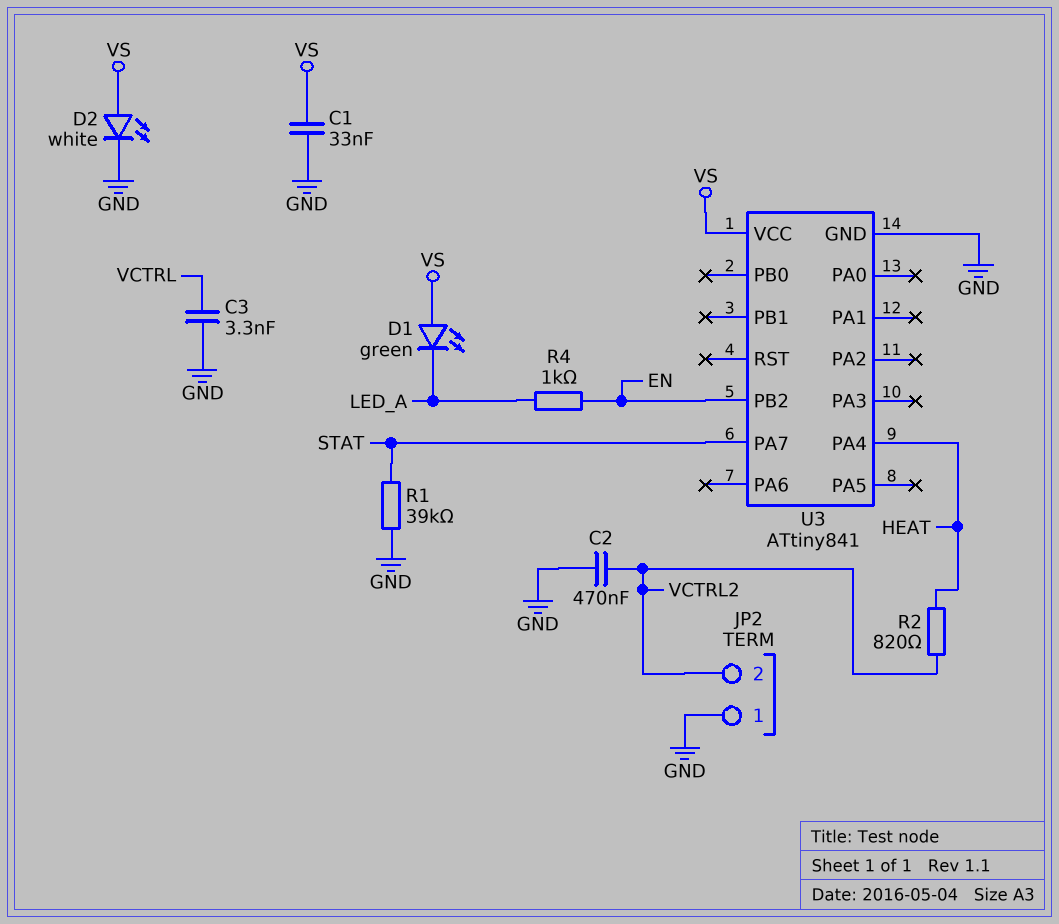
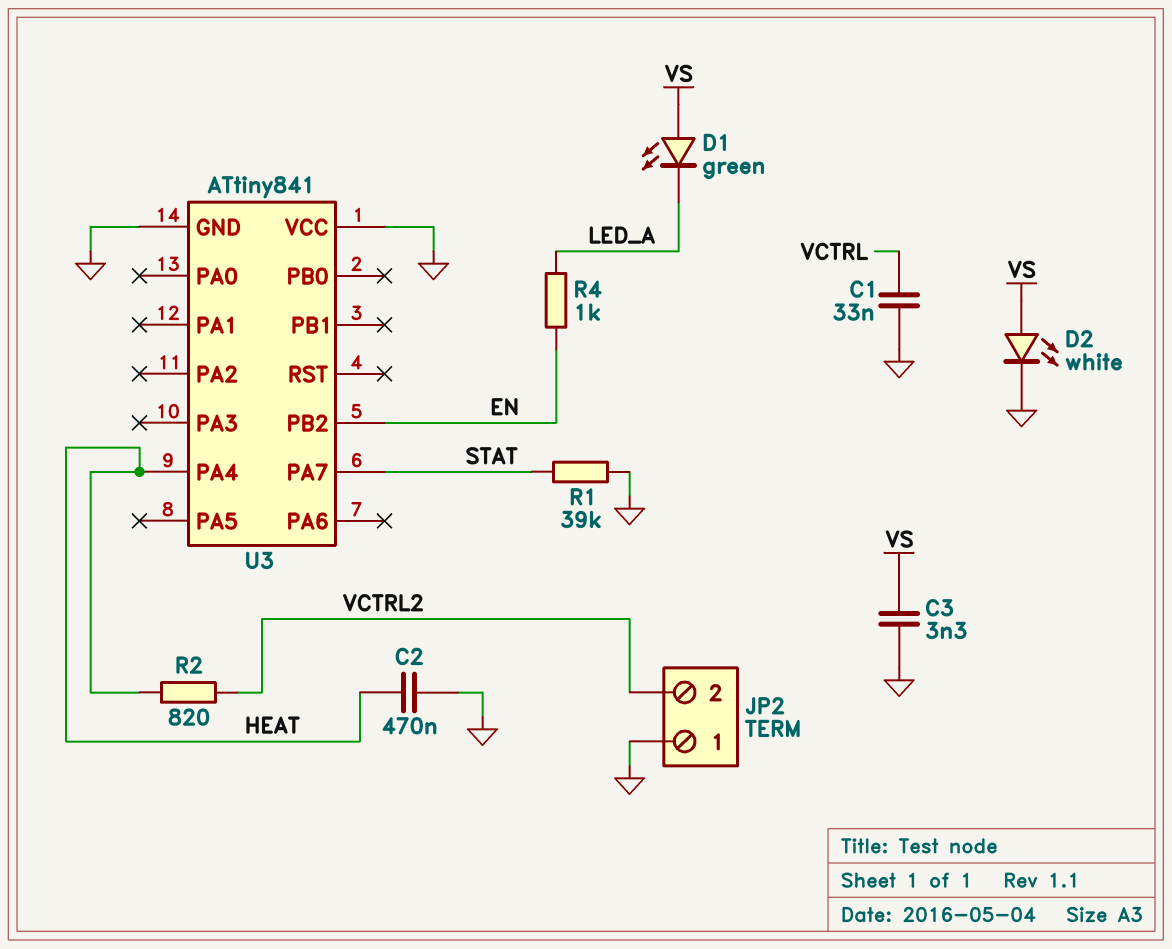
C1: 33nF (GND, VS) -> 33nF (GND, VCTRL)
C2: 470nF (GND, VCTRL2) -> 470nF (GND, HEAT)
C3: 3.3nF (GND, VCTRL) -> 3.3nF (GND, VS)
U3 pin VCC: VS -> GND

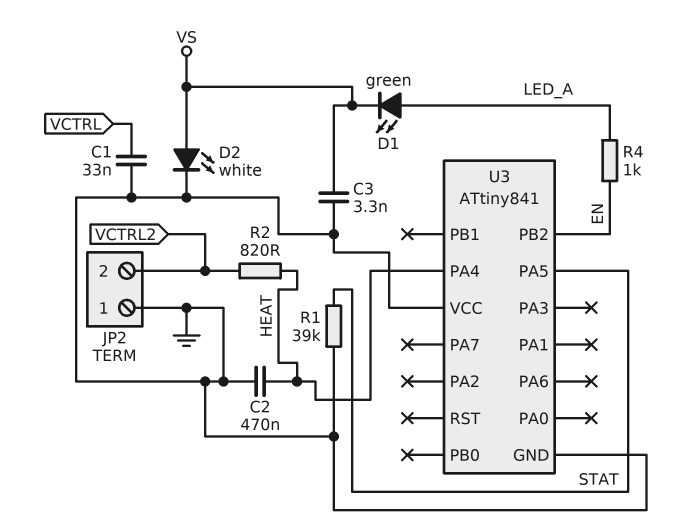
D1: LED green (A VS, K LED_A) -> LED green (A LED_A, K VS)
U3 pin PA5: none -> STAT
U3 pin PA7: STAT -> none

